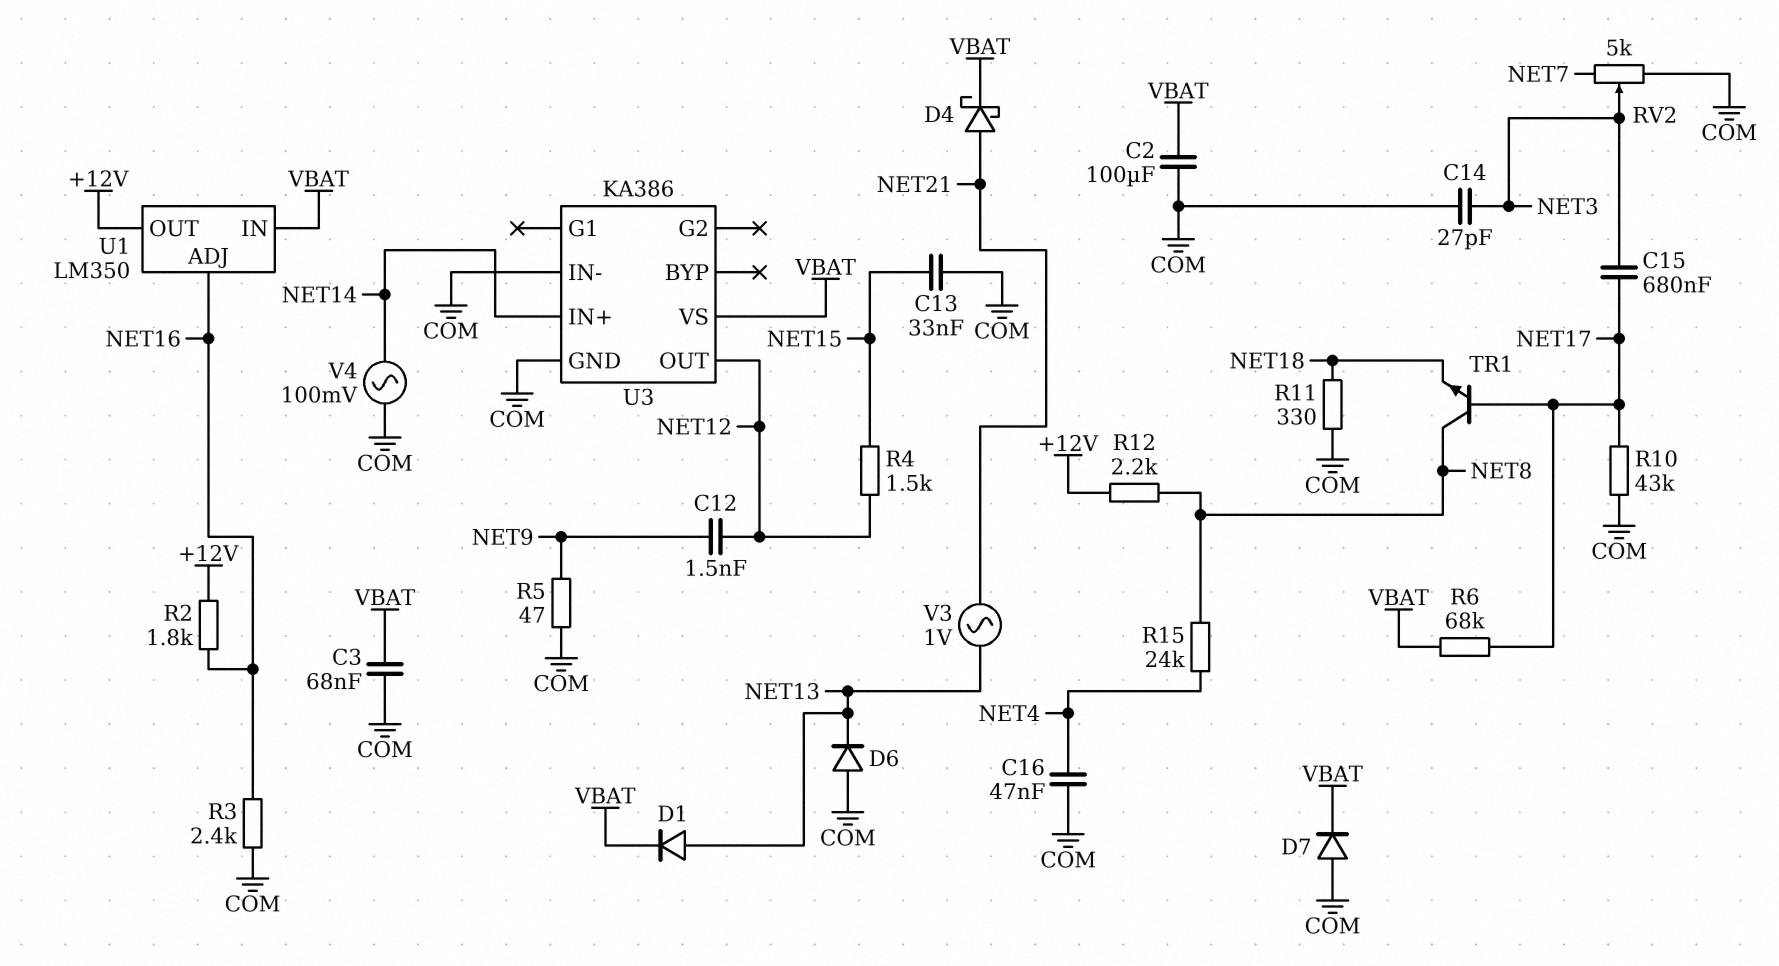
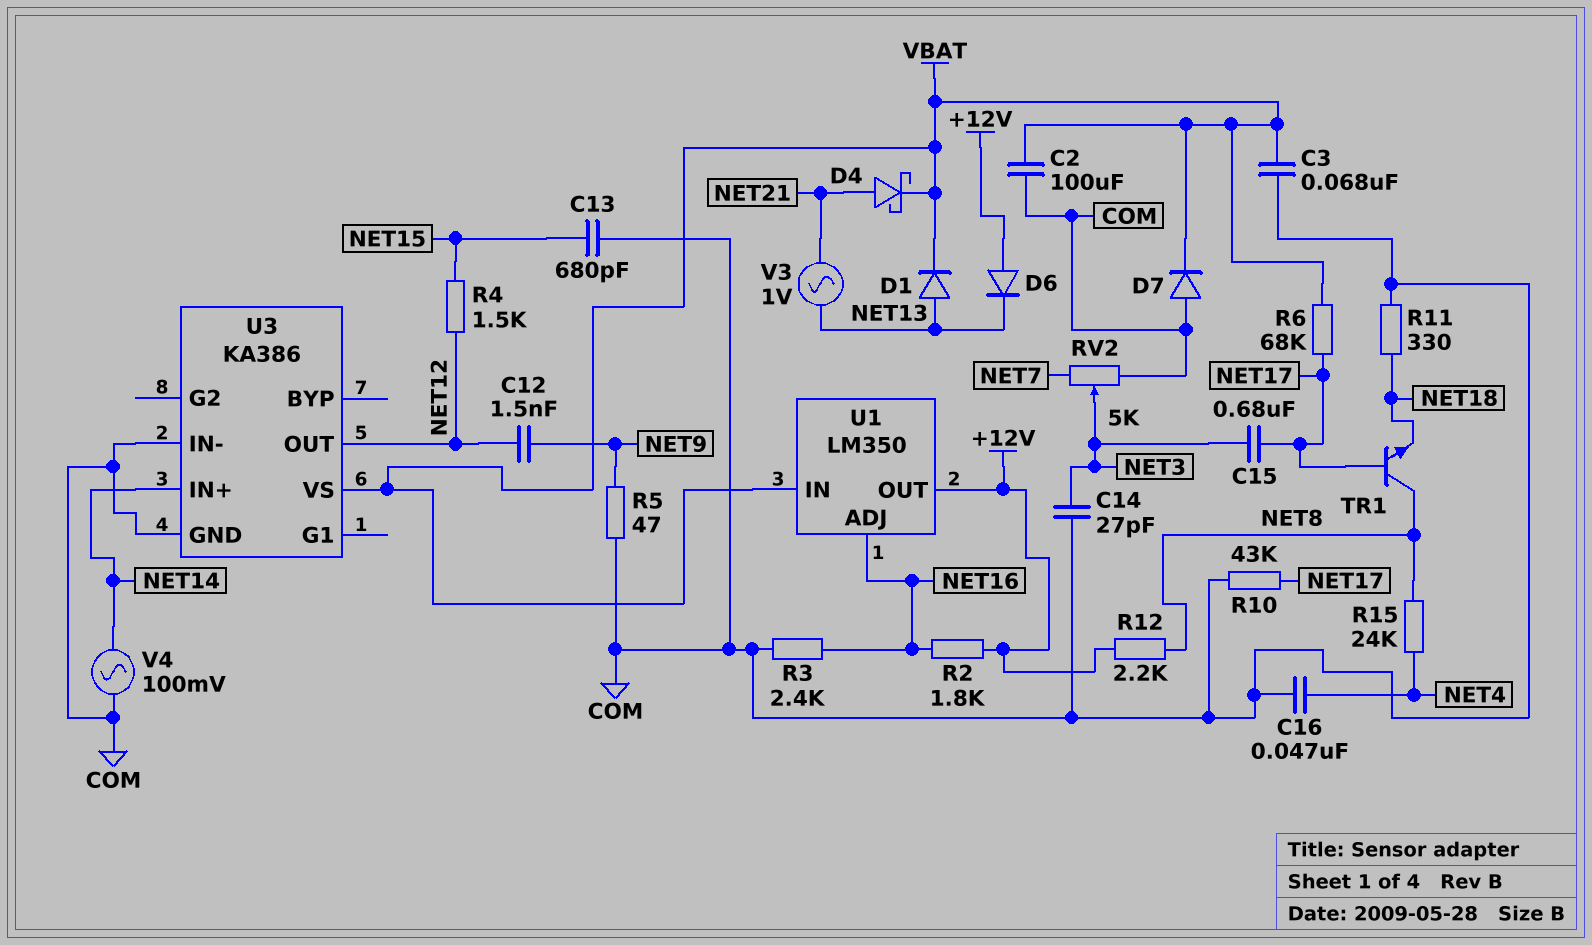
C13: 33nF (COM, NET15) -> 680pF (COM, NET15)
D6: diode (A COM, K NET13) -> diode (A +12V, K NET13)

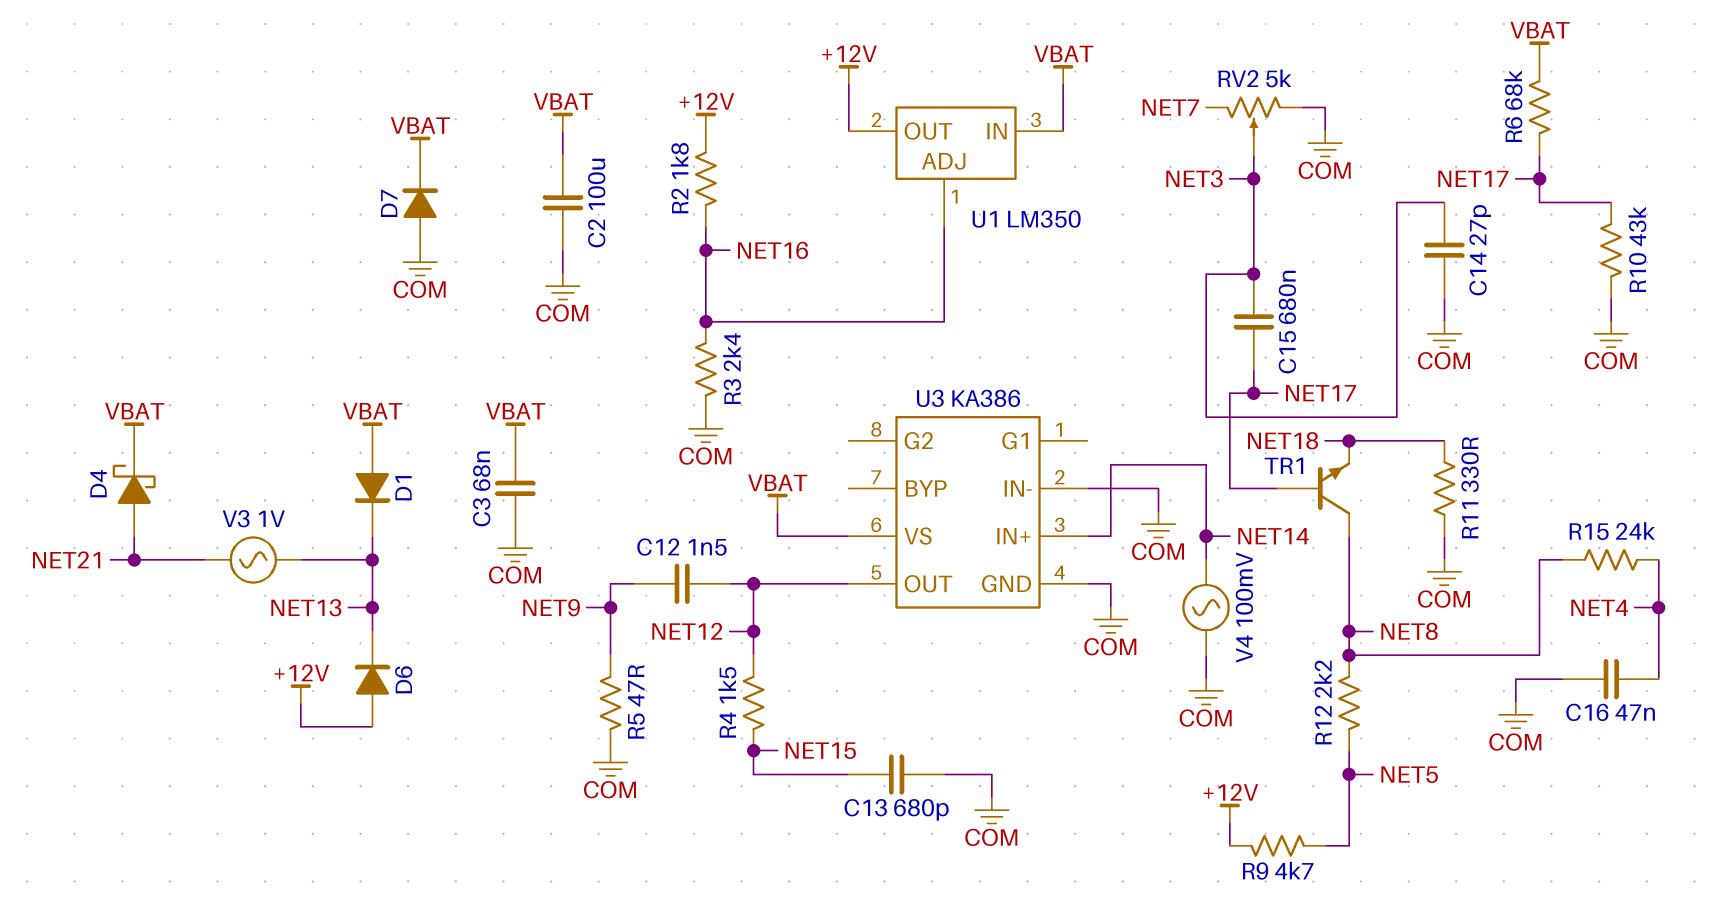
D1: diode (A NET13, K VBAT) -> diode (A VBAT, K NET13)
R9: none -> 4.7k (+12V, NET5)
R12: 2.2k (+12V, NET8) -> 2.2k (NET5, NET8)

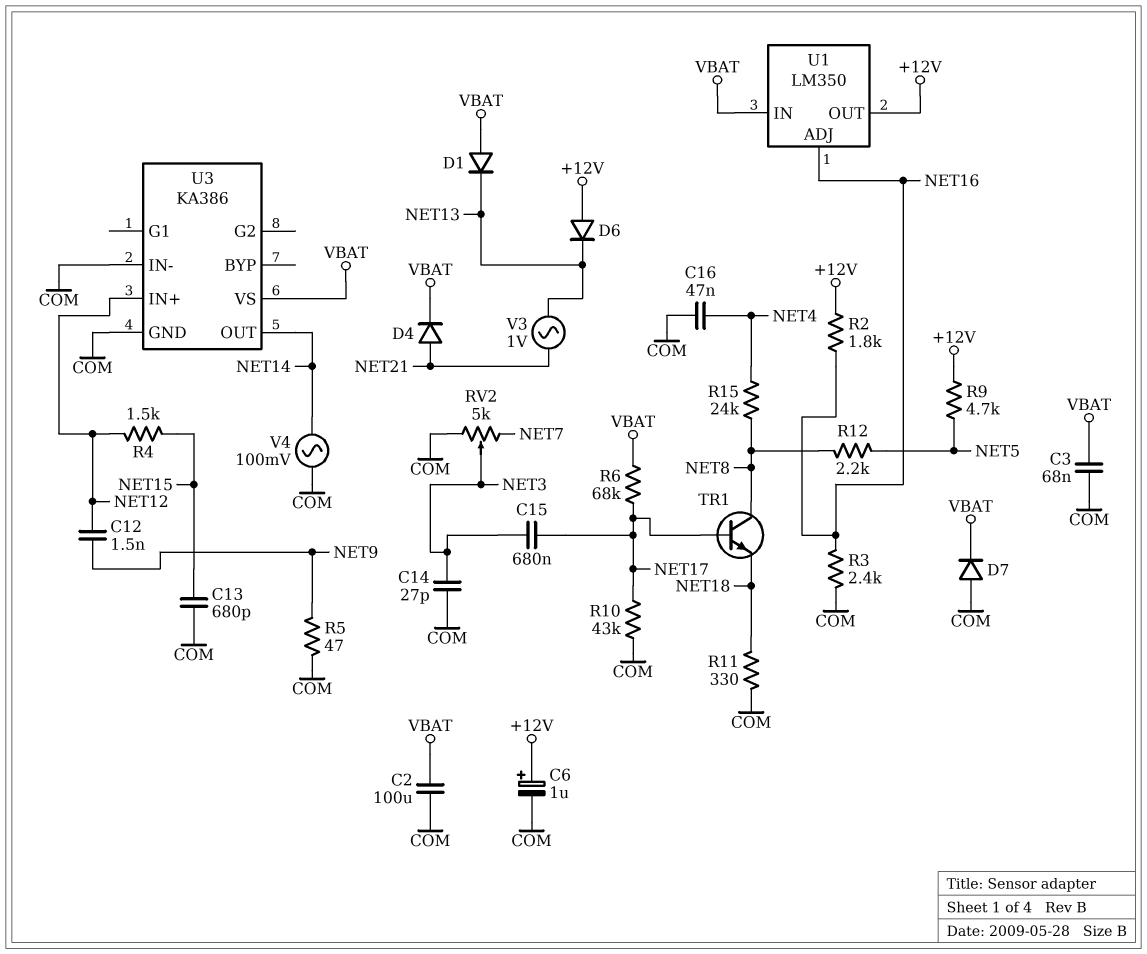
C6: none -> 1uF (plus +12V, minus COM)
D4: schottky (A NET21, K VBAT) -> diode (A NET21, K VBAT)
U3 pin IN+: NET14 -> NET12
U3 pin OUT: NET12 -> NET14

